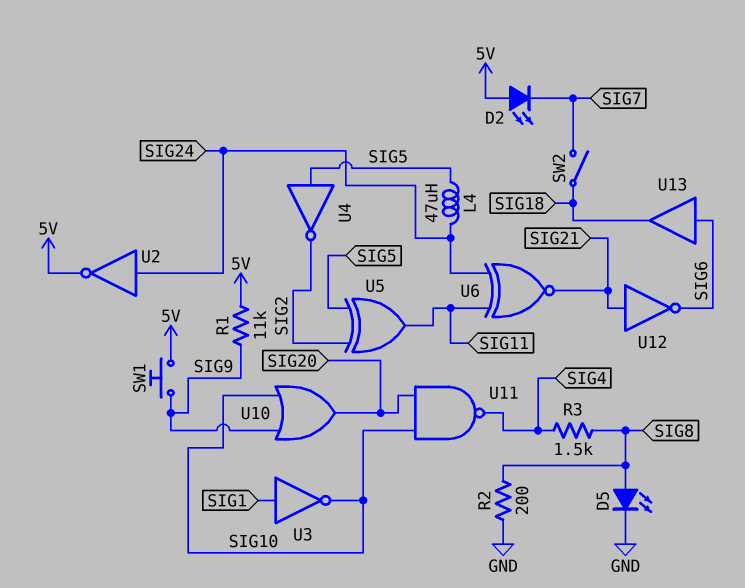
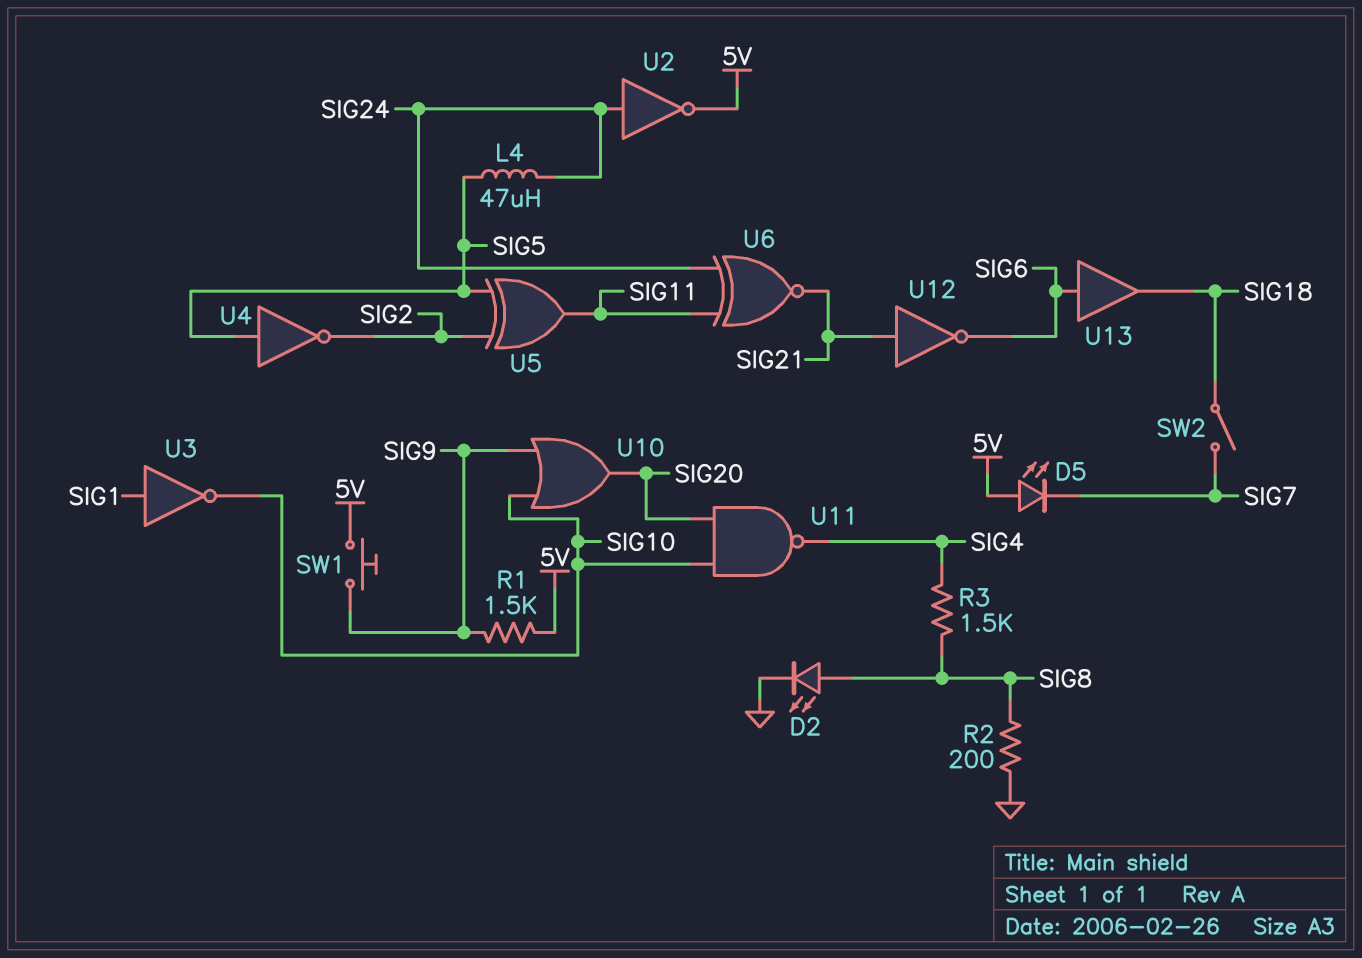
D2: LED (A 5V, K SIG7) -> LED (A SIG8, K GND)
D5: LED (A SIG8, K GND) -> LED (A 5V, K SIG7)
R1: 11k (5V, SIG9) -> 1.5k (5V, SIG9)

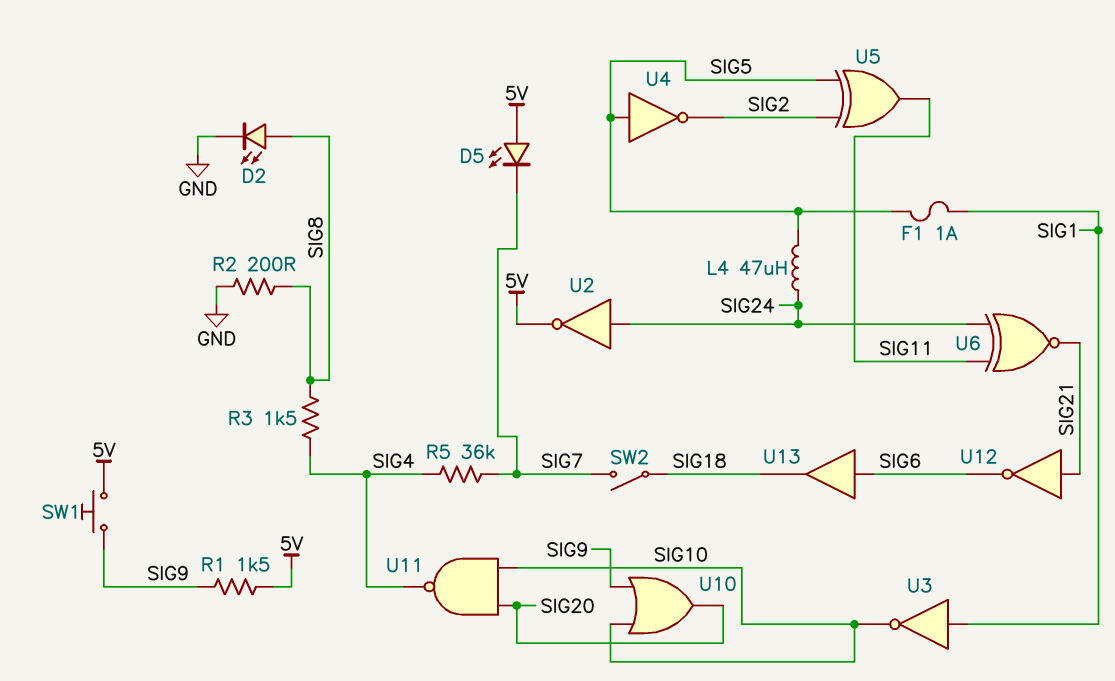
F1: none -> 1A (SIG1, SIG5)
R5: none -> 36k (SIG4, SIG7)

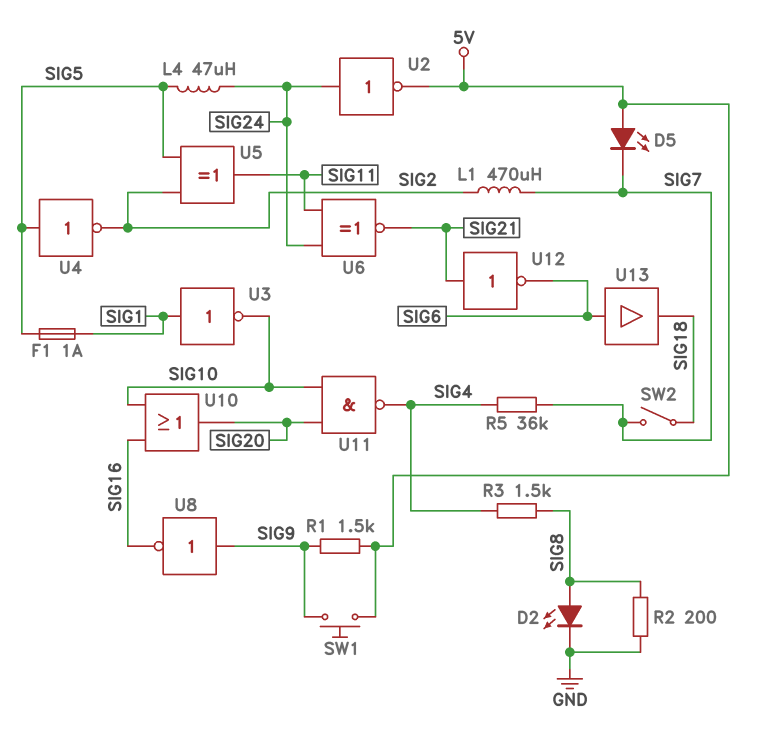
L1: none -> 470uH (SIG2, SIG7)
U8: none -> NOT (in SIG9, out SIG16)
U10: OR (in SIG9, in SIG10, out SIG20) -> OR (in SIG10, in SIG16, out SIG20)

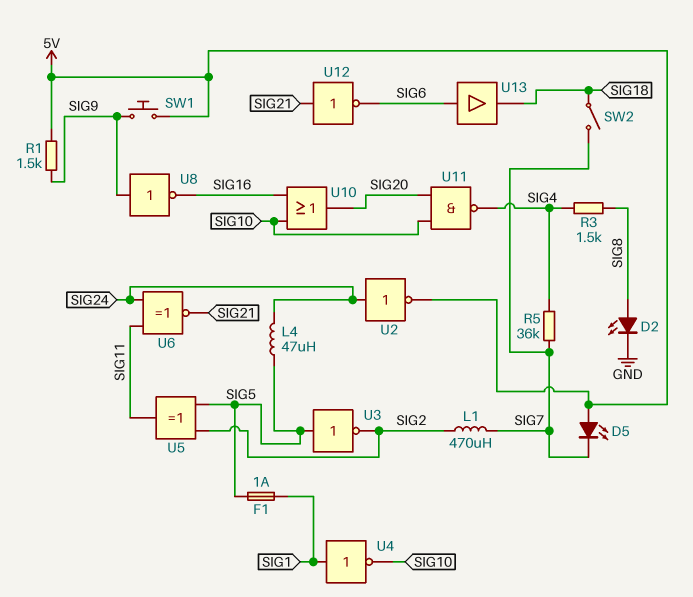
R2: 200 (GND, SIG8) -> none
U3: NOT (in SIG1, out SIG10) -> NOT (in SIG5, out SIG2)
U4: NOT (in SIG5, out SIG2) -> NOT (in SIG1, out SIG10)

